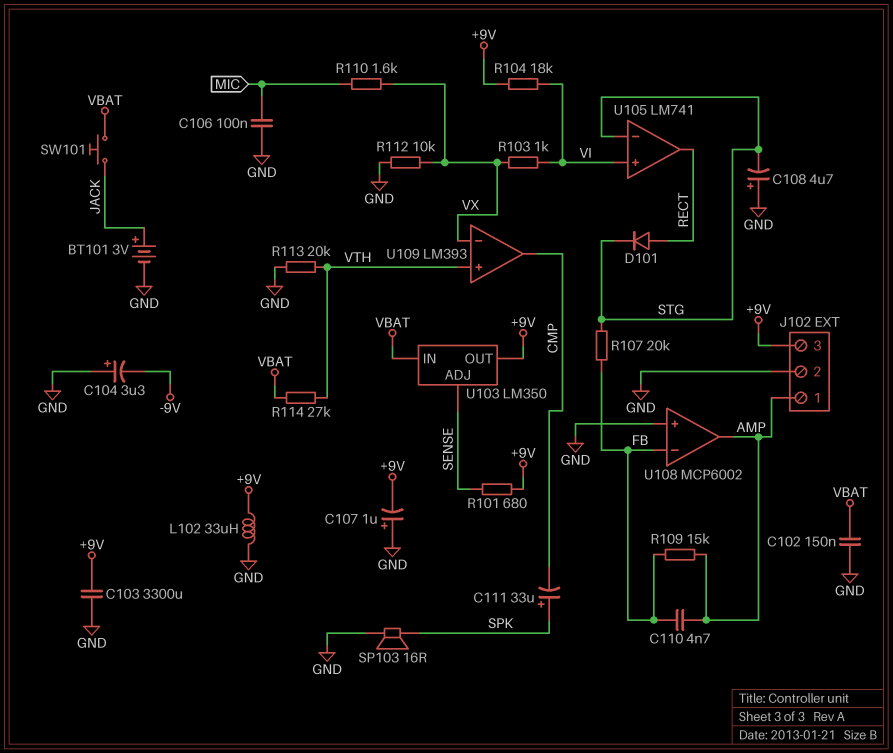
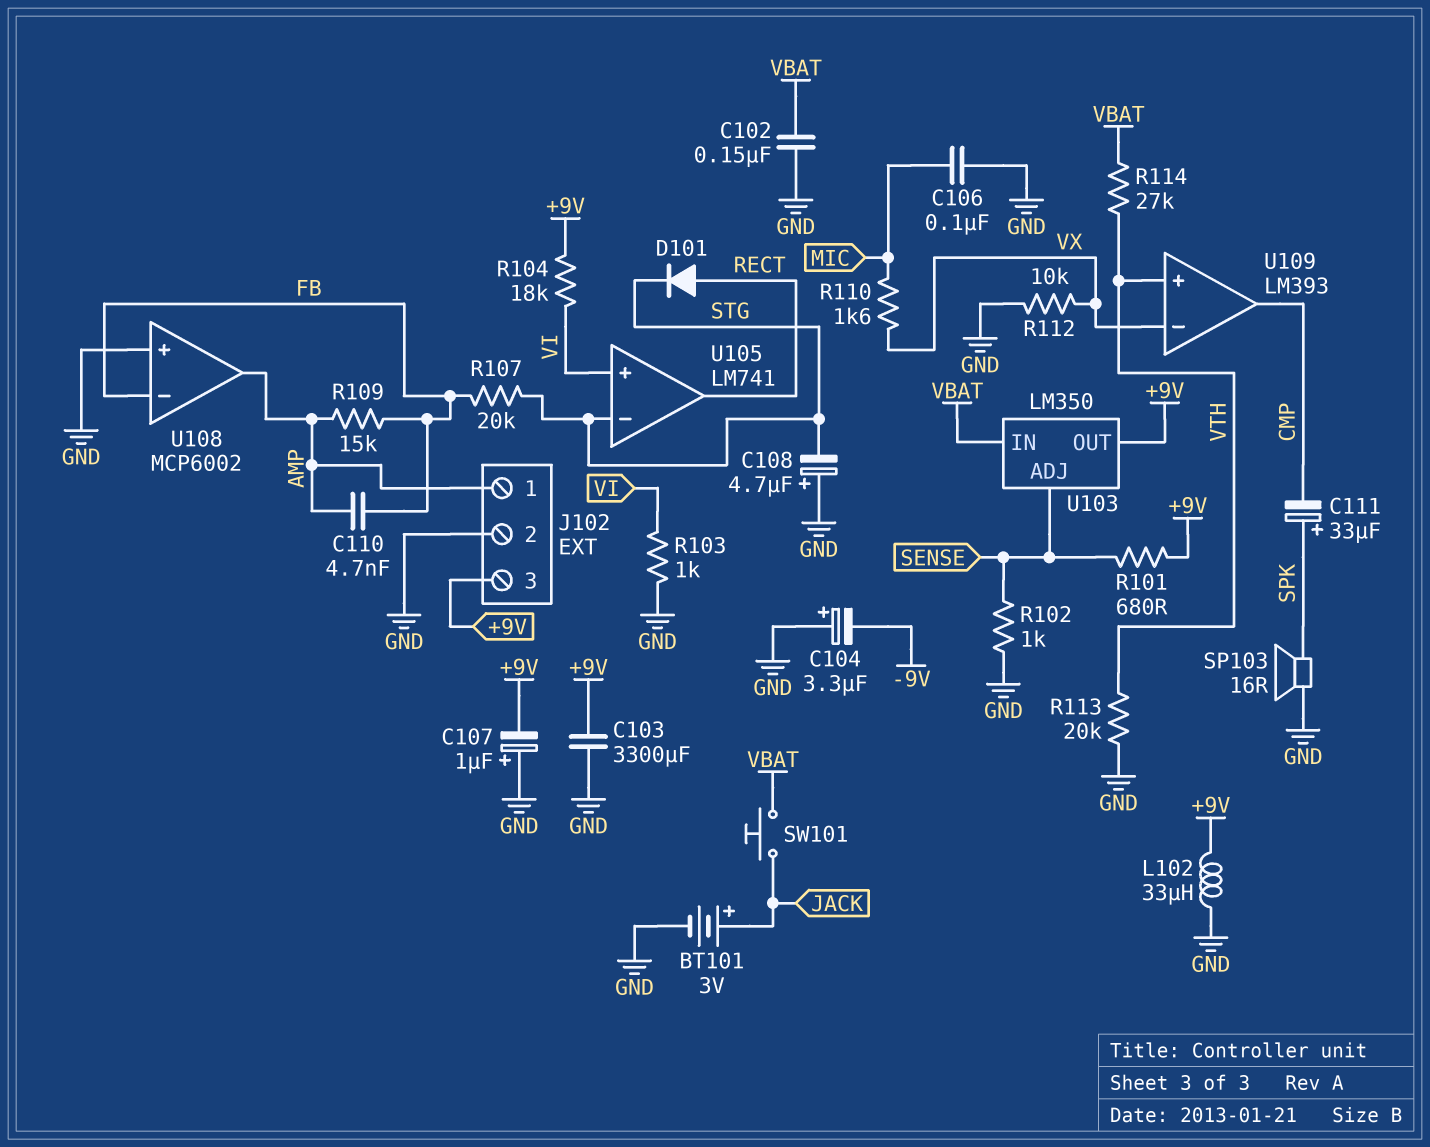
R102: none -> 1k (GND, SENSE)
R103: 1k (VI, VX) -> 1k (GND, VI)

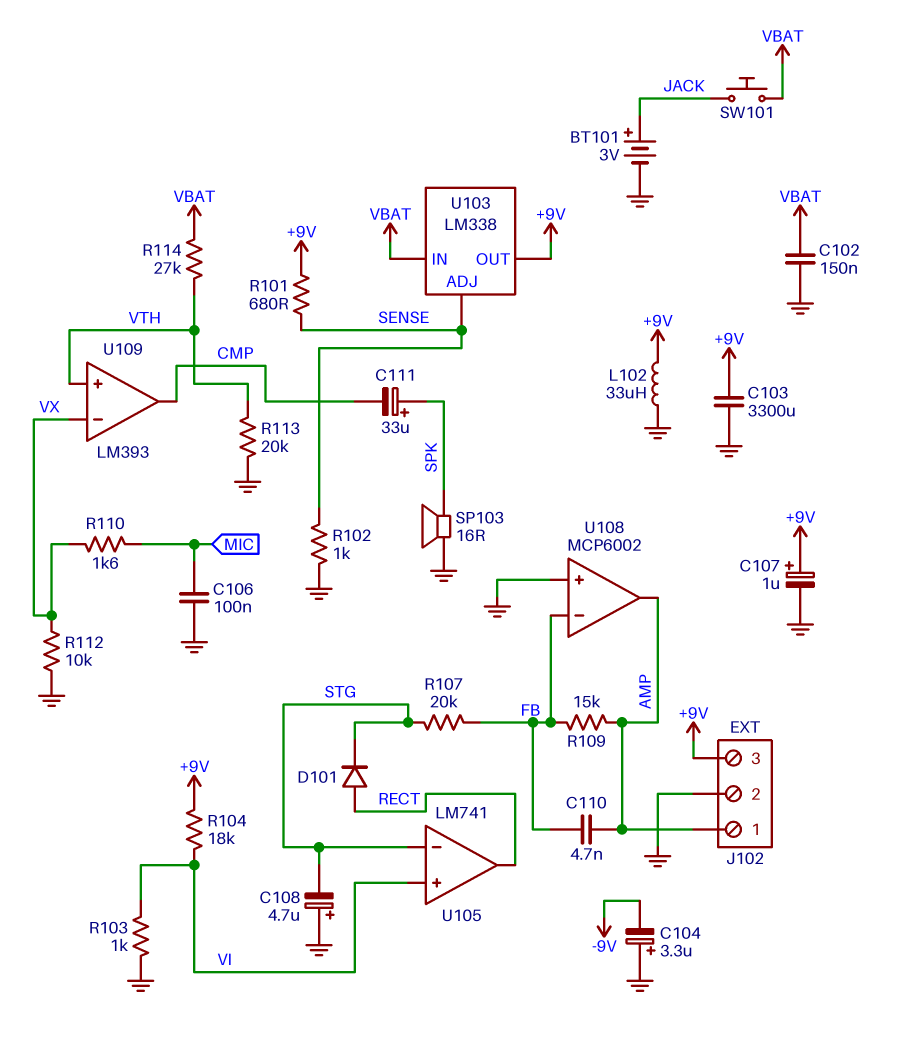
C107: 1uF (plus GND, minus +9V) -> 1uF (plus +9V, minus GND)
U103: LM350 -> LM338

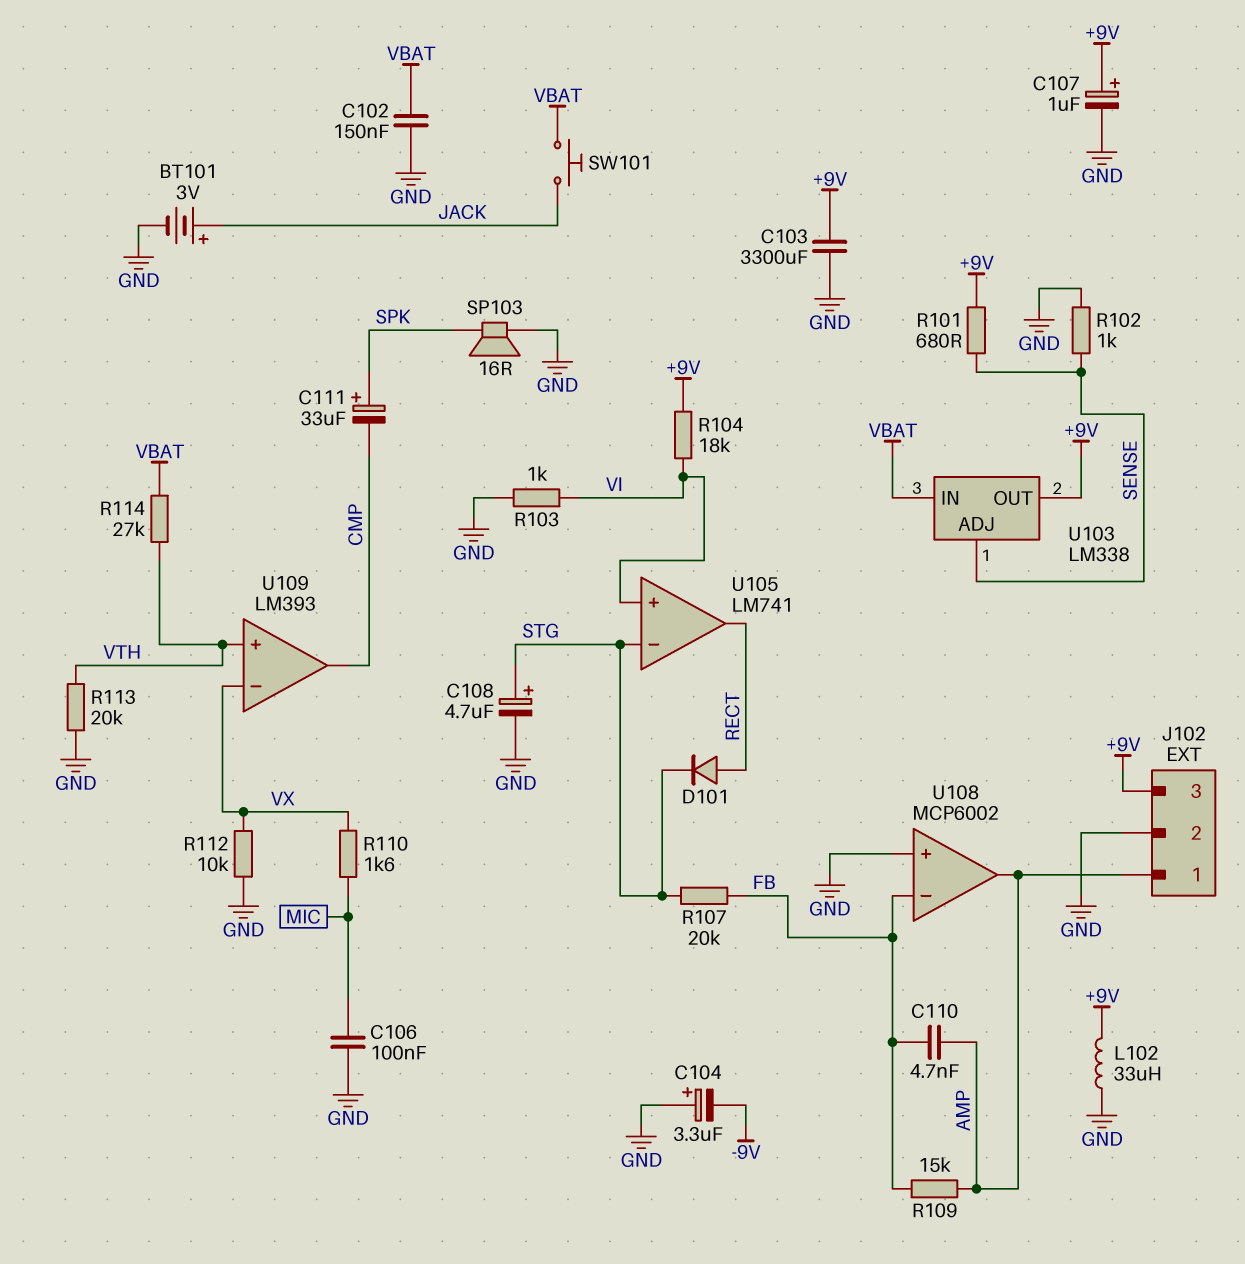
C108: 4.7uF (plus GND, minus STG) -> 4.7uF (plus STG, minus GND)

